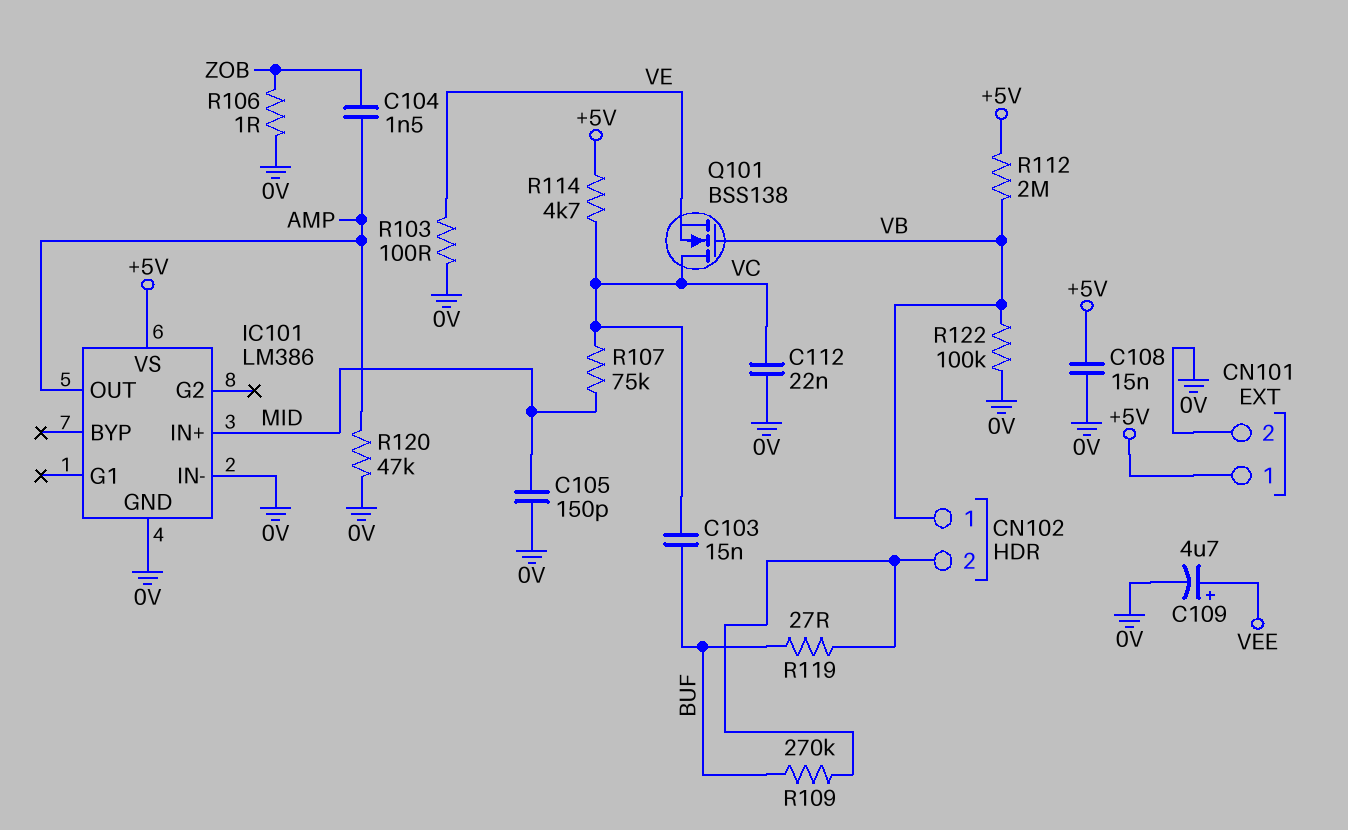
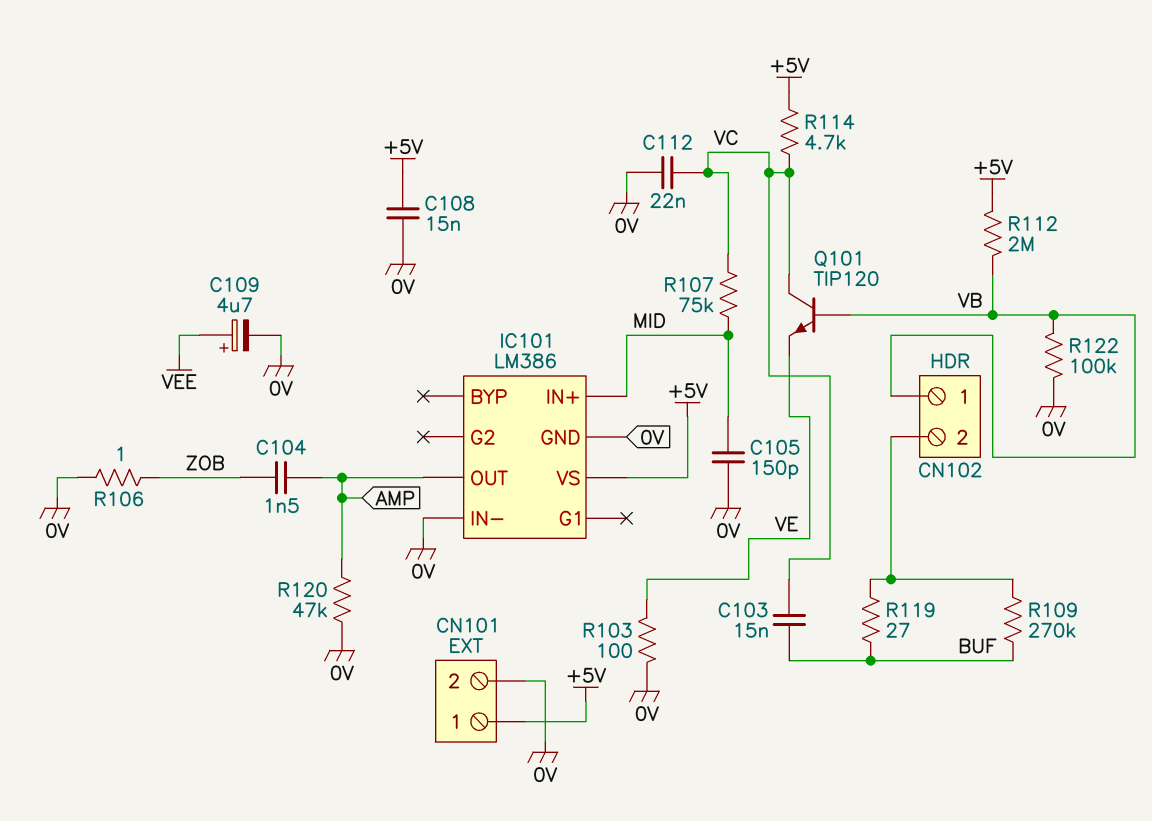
Q101: NMOS BSS138 (G VB, D VC, S VE) -> NPN TIP120 (B VB, C VC, E VE)

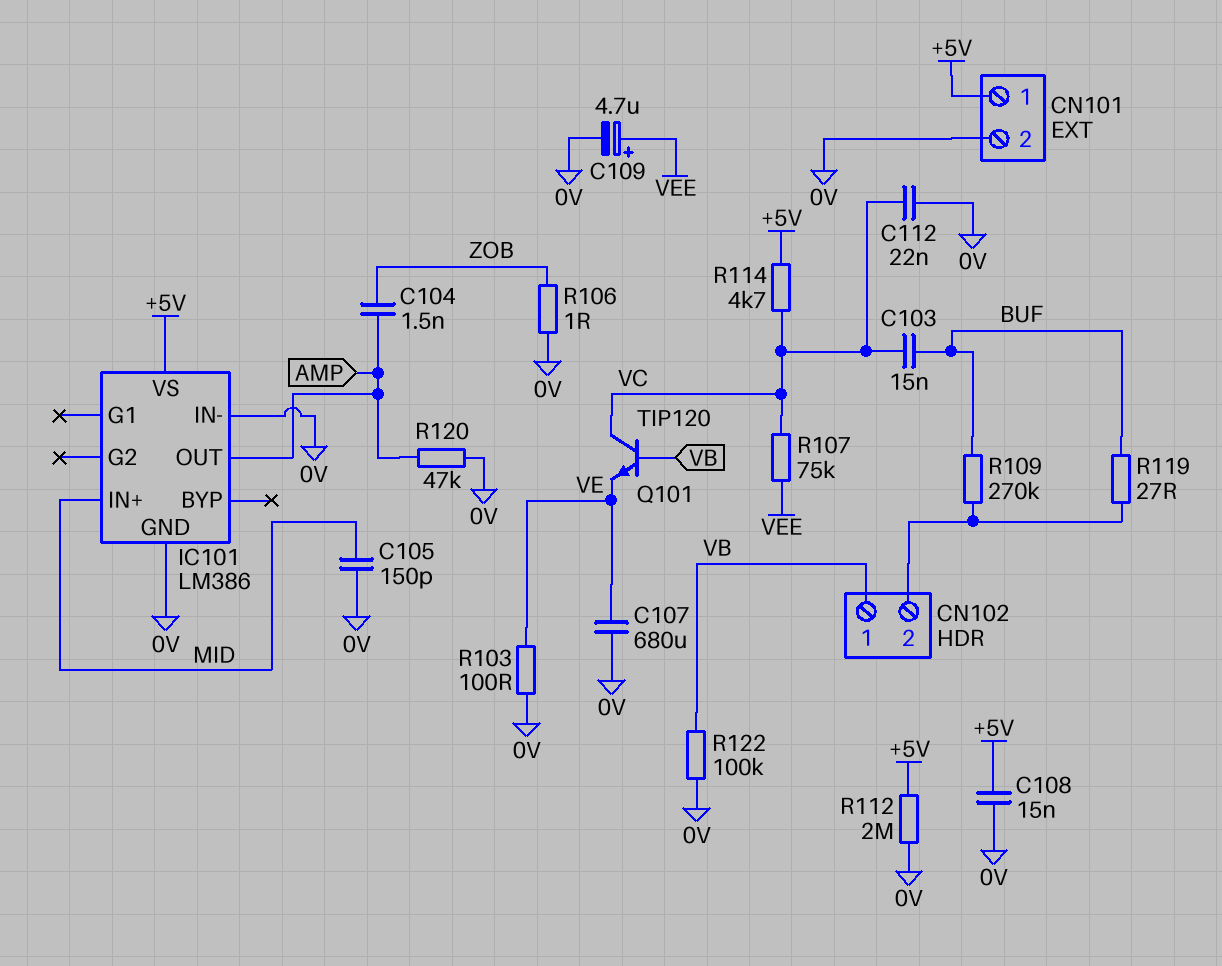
C107: none -> 680uF (0V, VE)
R107: 75k (MID, VC) -> 75k (VC, VEE)
R112: 2M (+5V, VB) -> 2M (+5V, 0V)

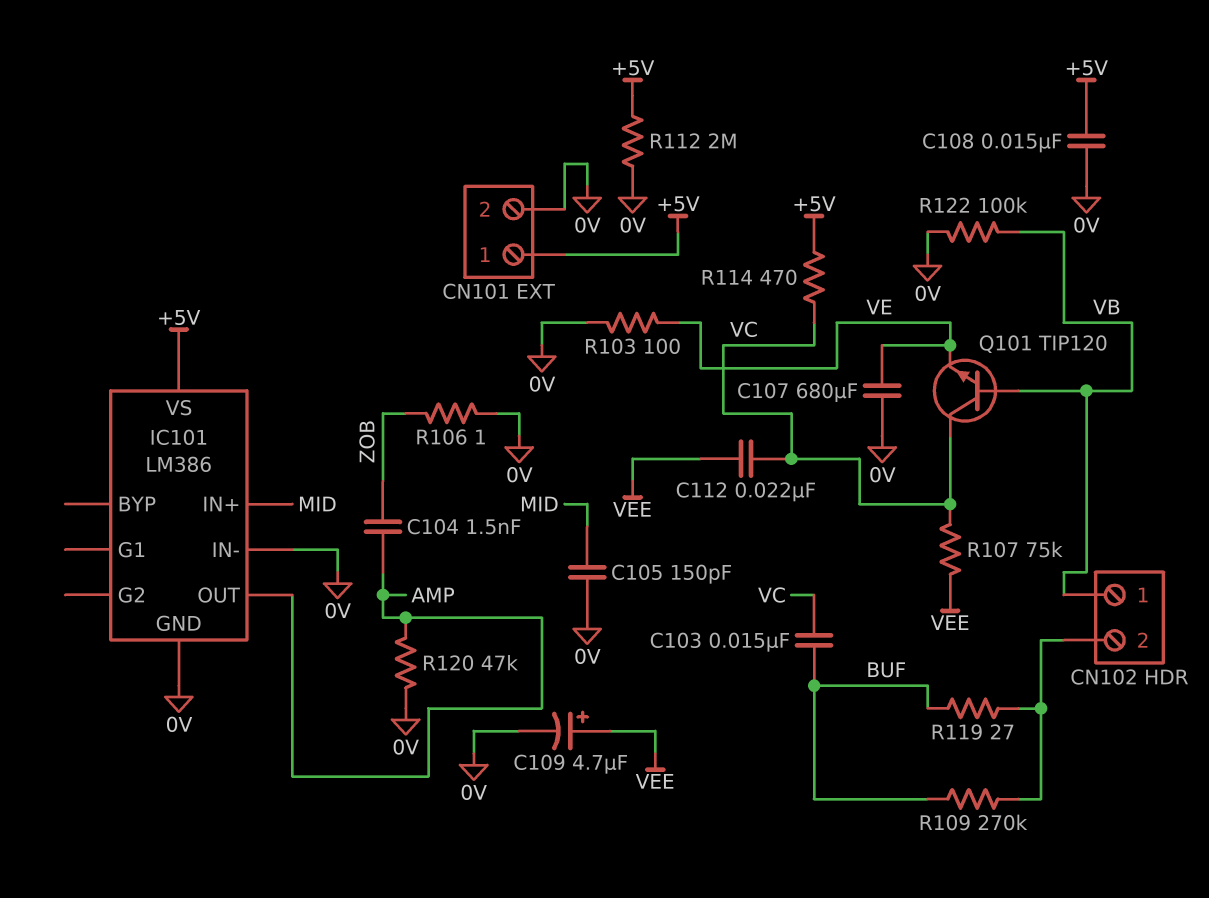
C112: 22nF (0V, VC) -> 22nF (VC, VEE)
R114: 4.7k (+5V, VC) -> 470 (+5V, VC)

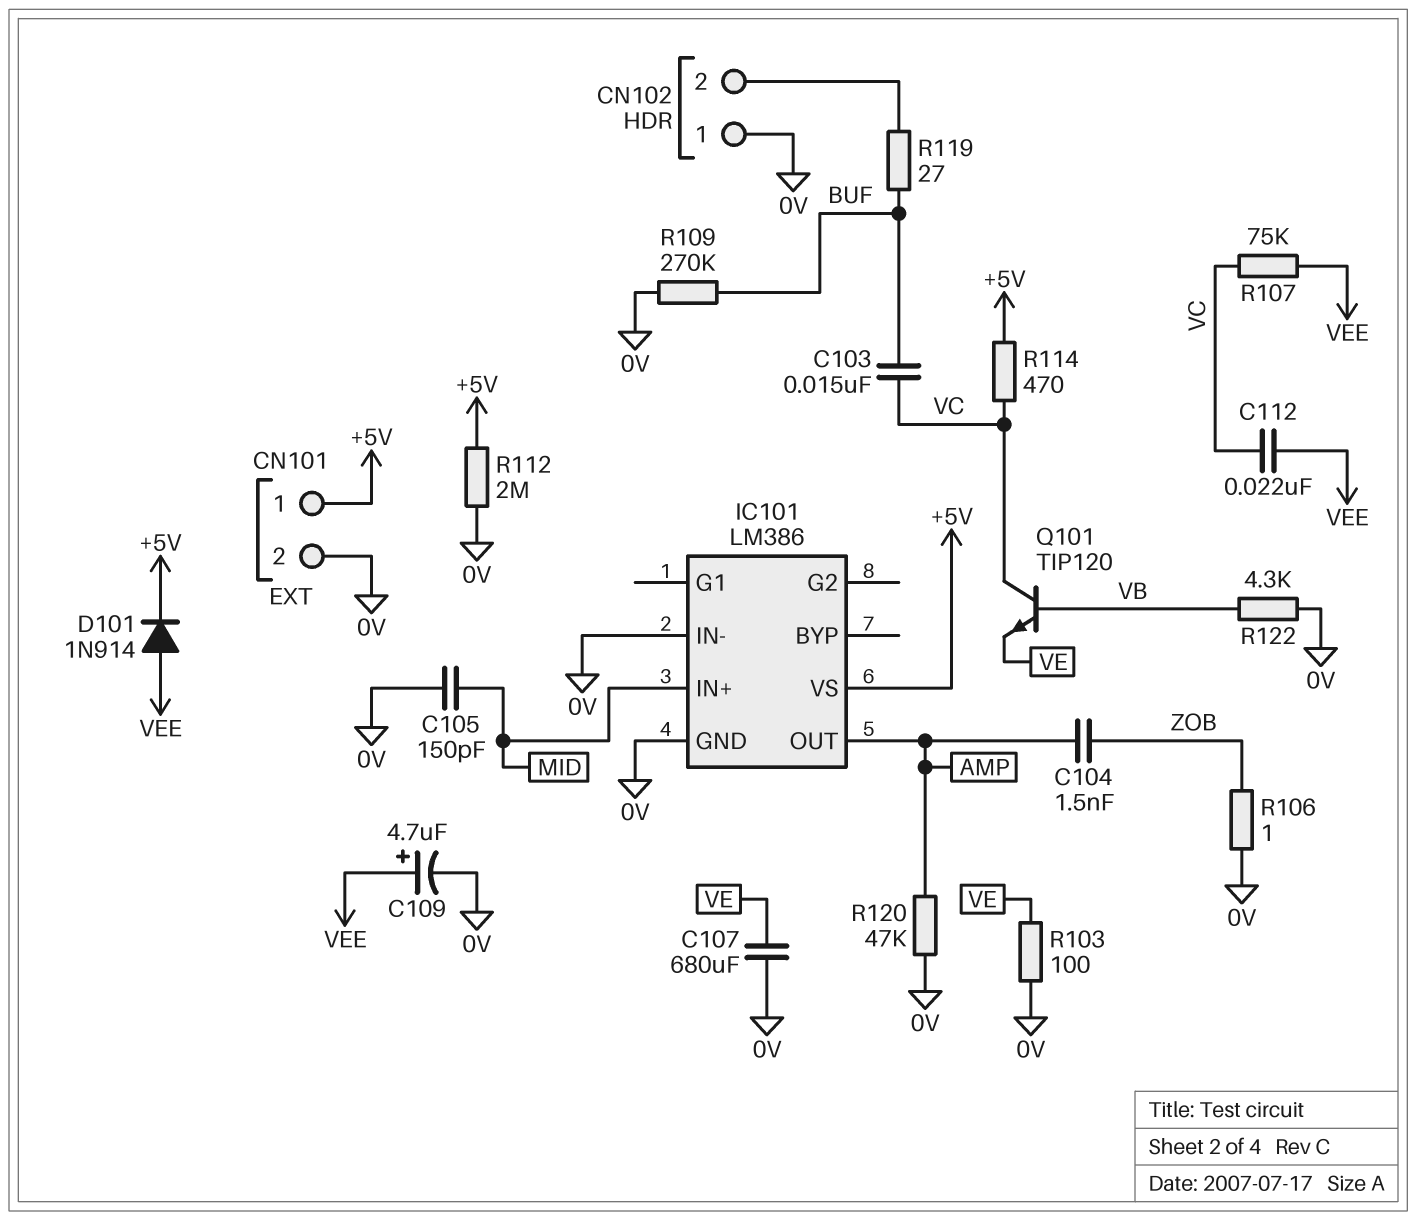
C108: 15nF (+5V, 0V) -> none
CN102 pin 1: VB -> 0V
D101: none -> diode 1N914 (A VEE, K +5V)
R109: 270k (BUF, CN102/2) -> 270k (0V, BUF)
R122: 100k (0V, VB) -> 4.3k (0V, VB)

